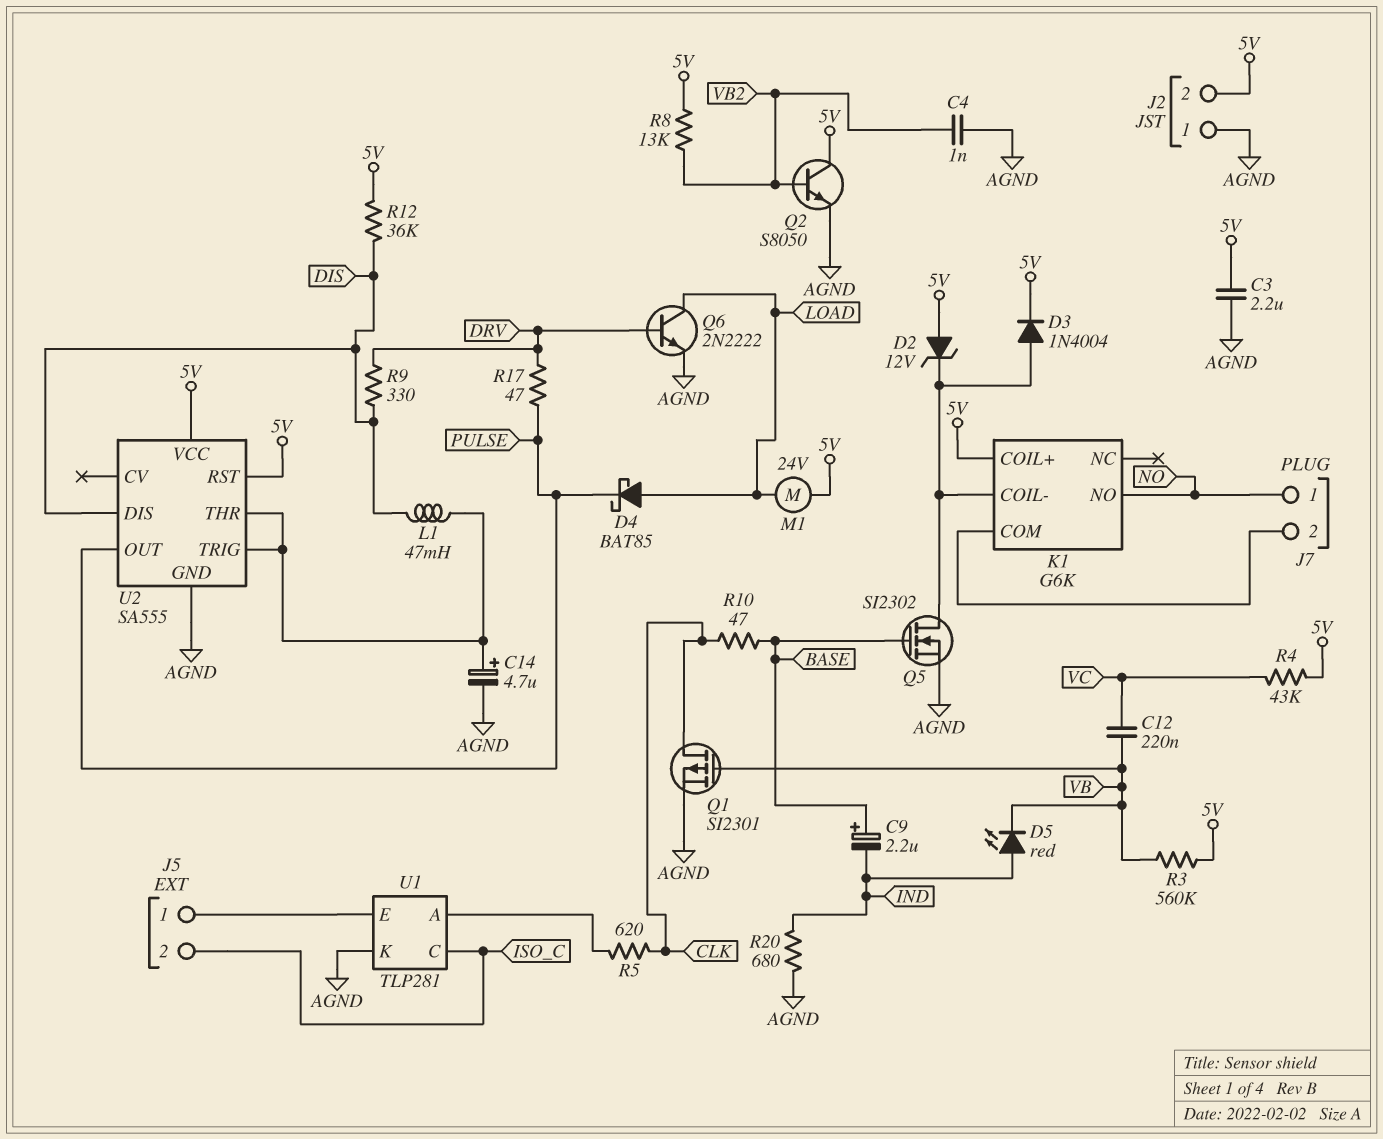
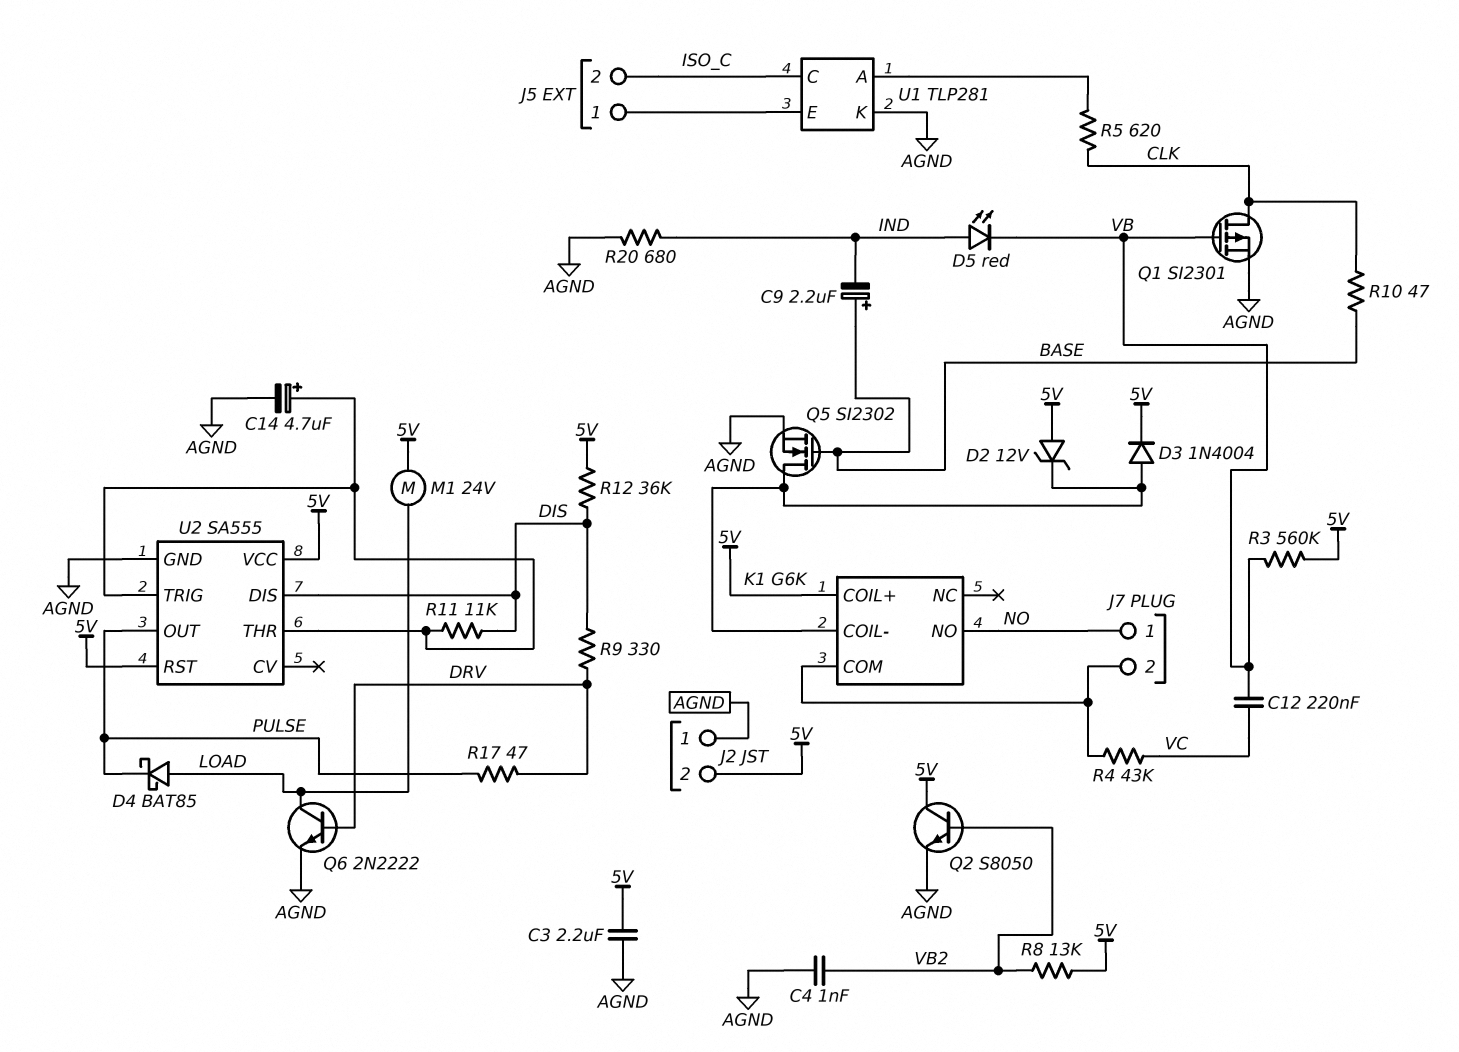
L1: 47mH (DIS, U2/THR) -> none
R4: 43k (5V, VC) -> 43k (J7/2, VC)
R11: none -> 11k (DIS, U2/THR)

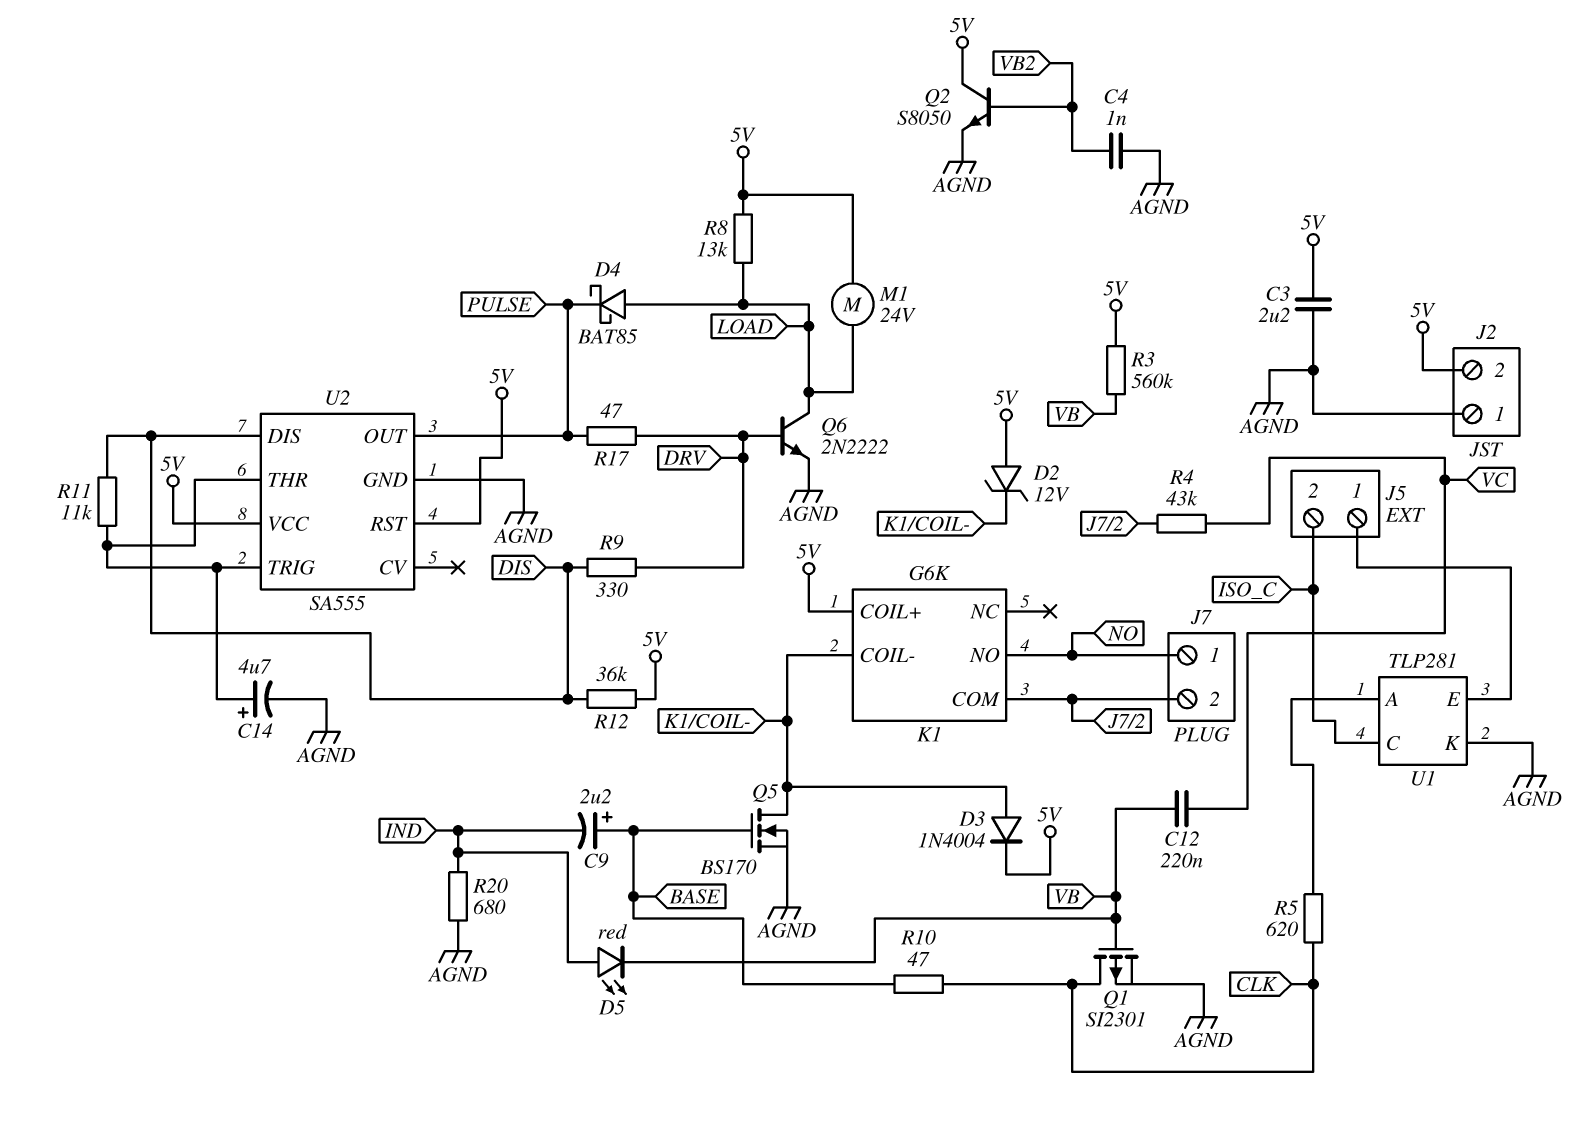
Q5: NMOS SI2302 (G BASE, D K1/COIL-, S AGND) -> NMOS BS170 (G BASE, D K1/COIL-, S AGND)
R8: 13k (5V, VB2) -> 13k (5V, LOAD)

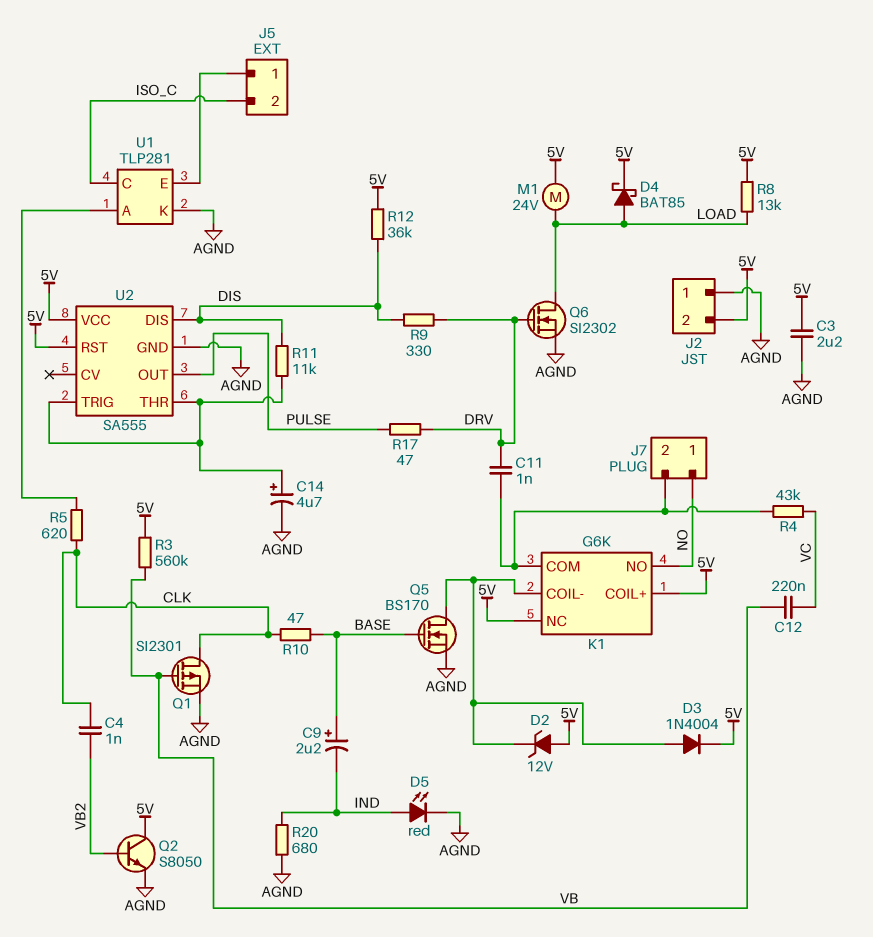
C4: 1nF (AGND, VB2) -> 1nF (CLK, VB2)
C11: none -> 1nF (DRV, J7/2)
D4: schottky BAT85 (A LOAD, K PULSE) -> schottky BAT85 (A LOAD, K 5V)
D5: LED red (A IND, K VB) -> LED red (A IND, K AGND)
K1 pin NC: none -> 5V
Q6: NPN 2N2222 (B DRV, C LOAD, E AGND) -> NMOS SI2302 (G DRV, D LOAD, S AGND)

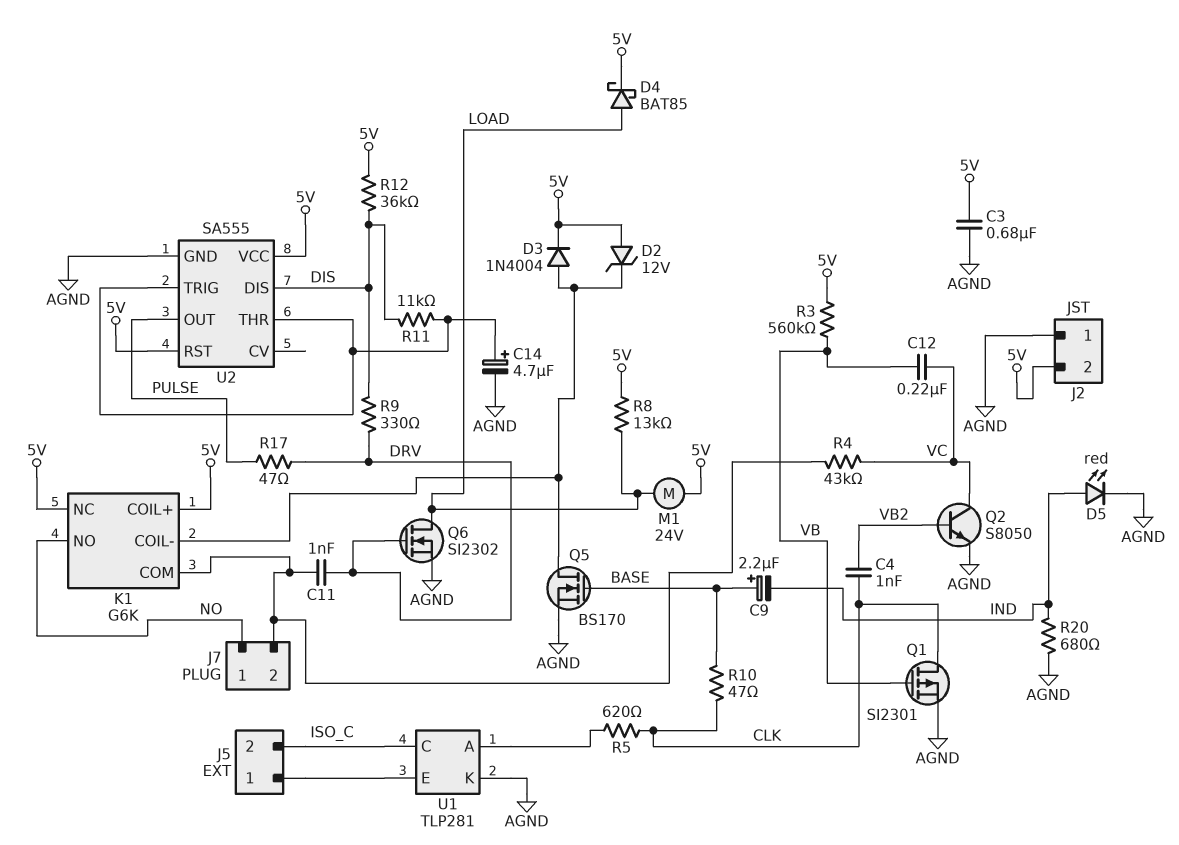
C3: 2.2uF (5V, AGND) -> 680nF (5V, AGND)
Q2: NPN S8050 (B VB2, C 5V, E AGND) -> NPN S8050 (B VB2, C VC, E AGND)

